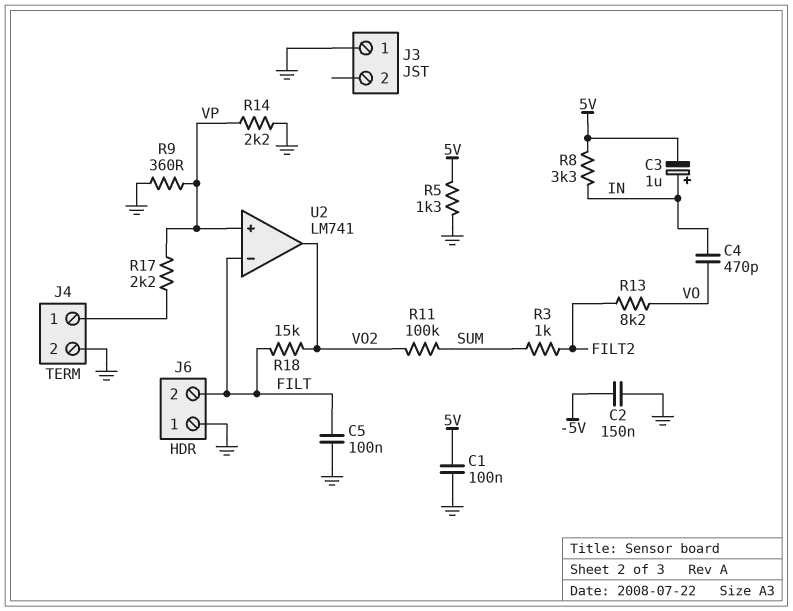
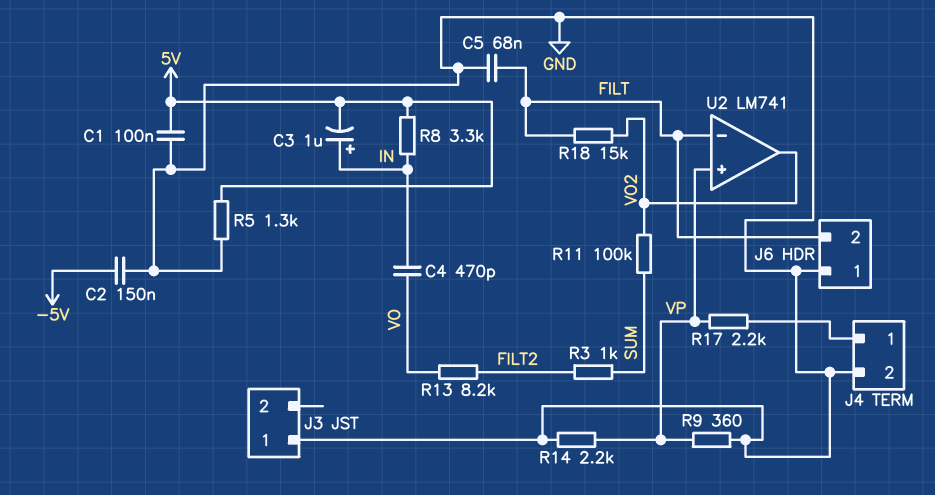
C5: 100nF (FILT, GND) -> 68nF (FILT, GND)

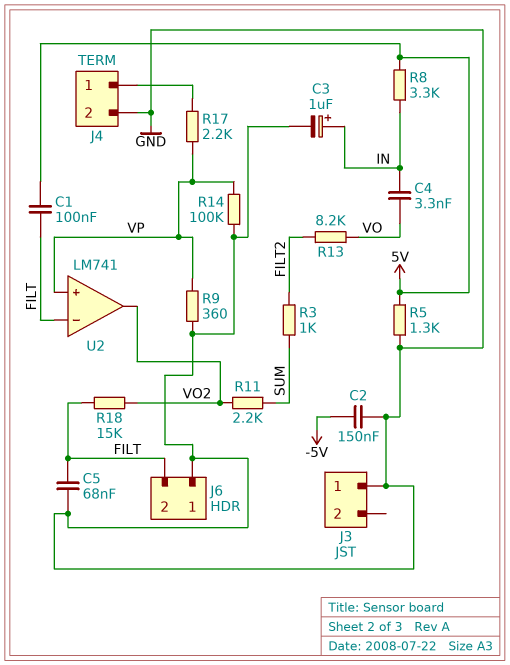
C1: 100nF (5V, GND) -> 100nF (5V, FILT)
C3: 1uF (plus IN, minus 5V) -> 1uF (plus IN, minus GND)
C4: 470pF (IN, VO) -> 3.3nF (IN, VO)
R11: 100k (SUM, VO2) -> 2.2k (SUM, VO2)
R14: 2.2k (GND, VP) -> 100k (GND, VP)

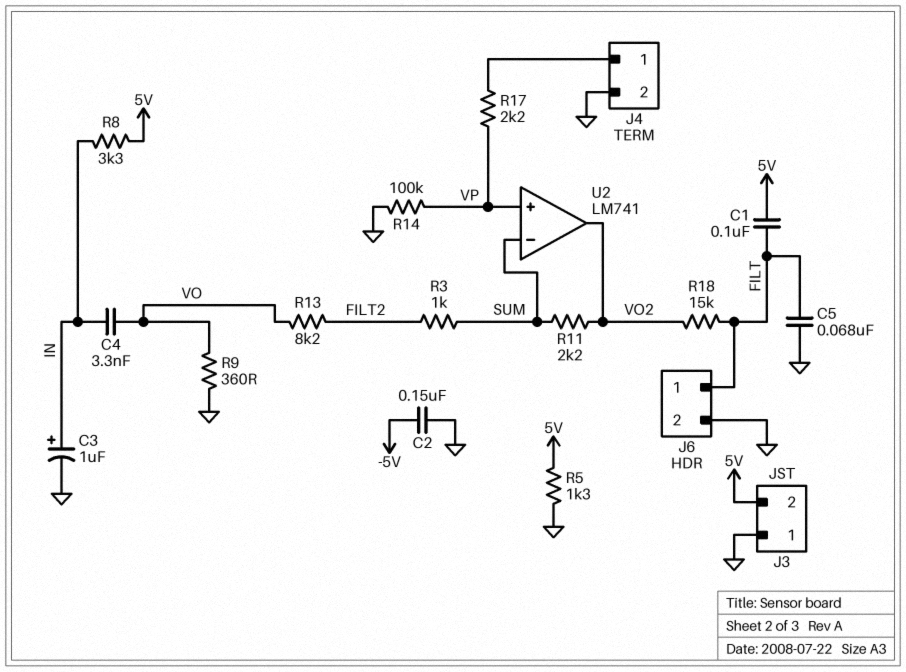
J3 pin 2: none -> 5V
J6 pin 1: GND -> FILT
J6 pin 2: FILT -> GND
R9: 360 (GND, VP) -> 360 (GND, VO)
U2 pin in-: FILT -> SUM

